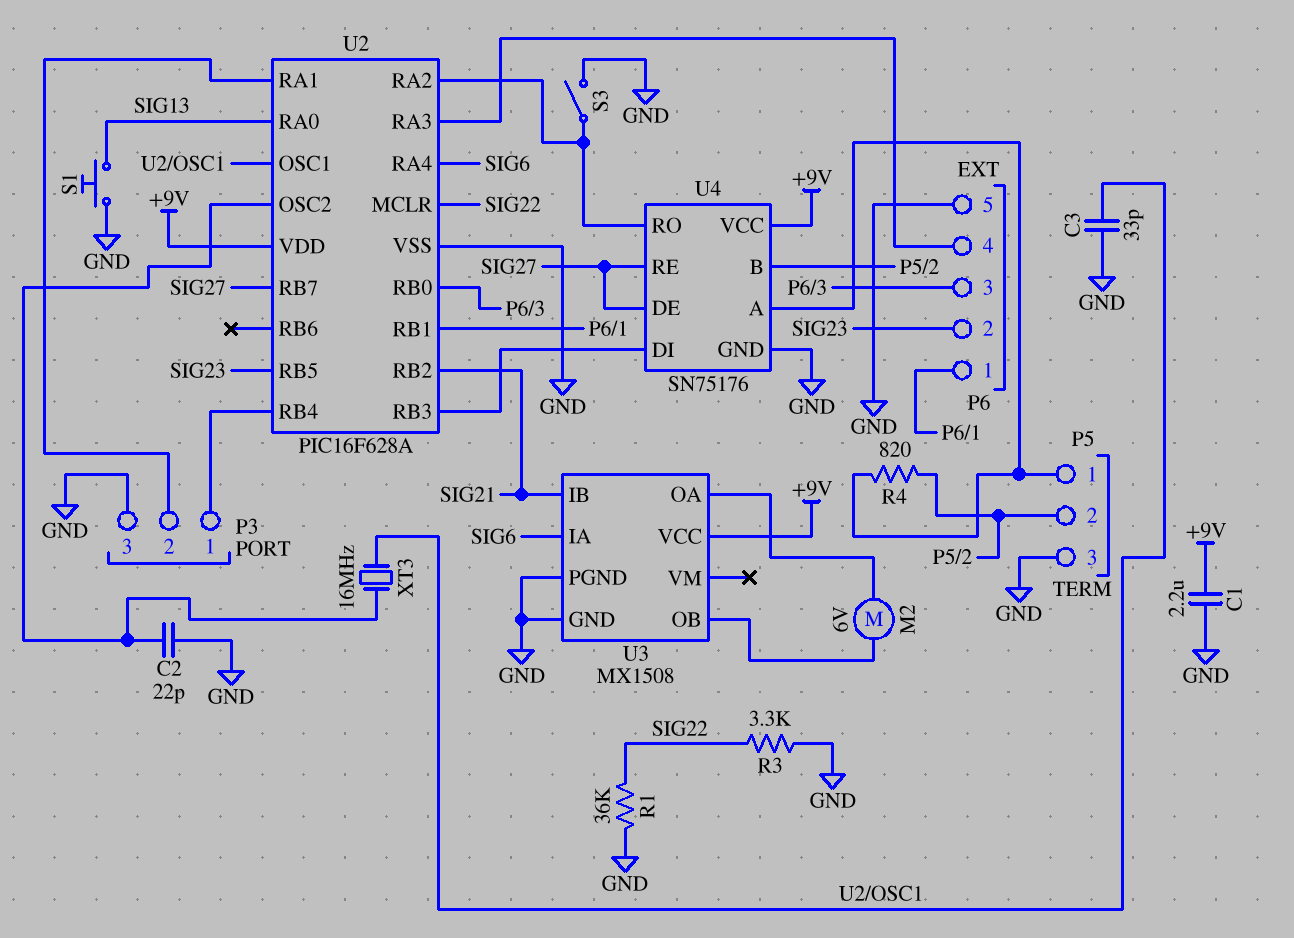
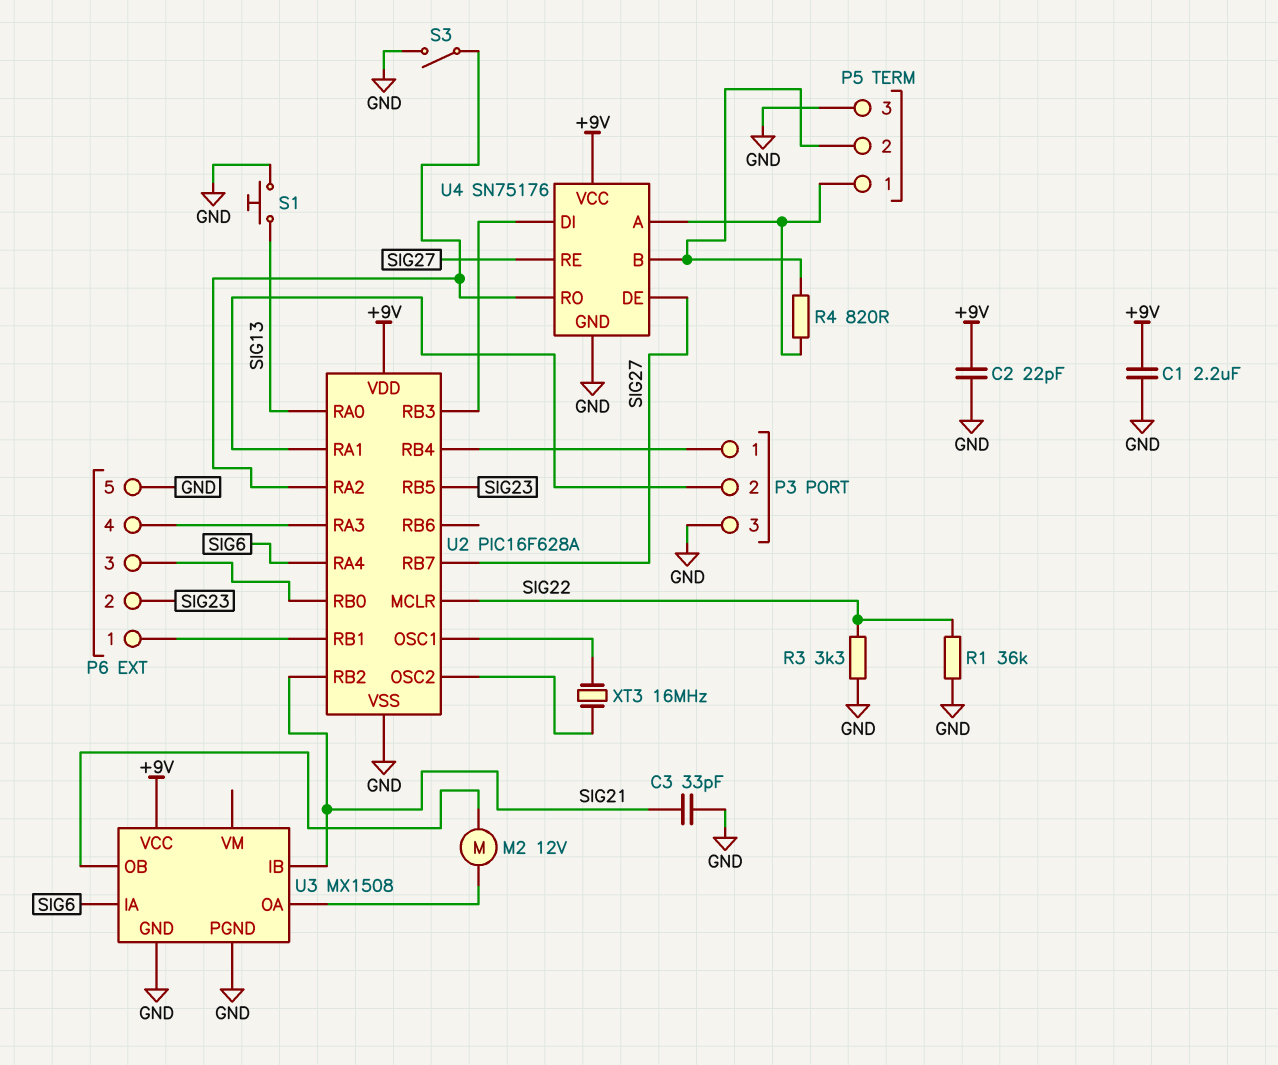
C2: 22pF (GND, U2/OSC2) -> 22pF (+9V, GND)
C3: 33pF (GND, U2/OSC1) -> 33pF (GND, SIG21)
M2: motor 6V (U3/OA, U3/OB) -> motor 12V (U3/OA, U3/OB)

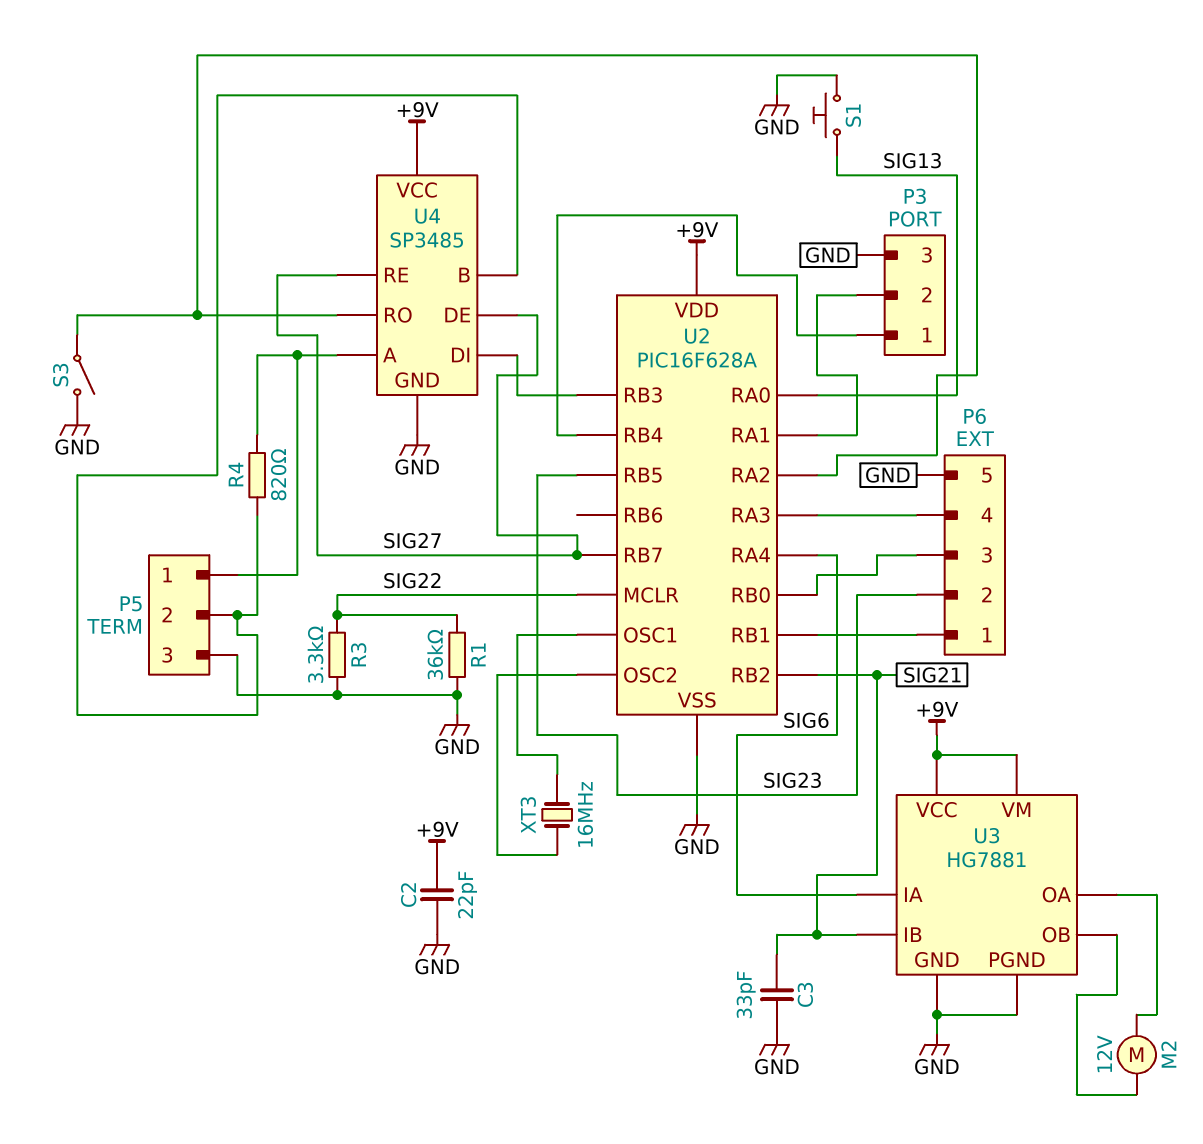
C1: 2.2uF (+9V, GND) -> none
U3: MX1508 -> HG7881
U3 pin VM: none -> +9V
U4: SN75176 -> SP3485

